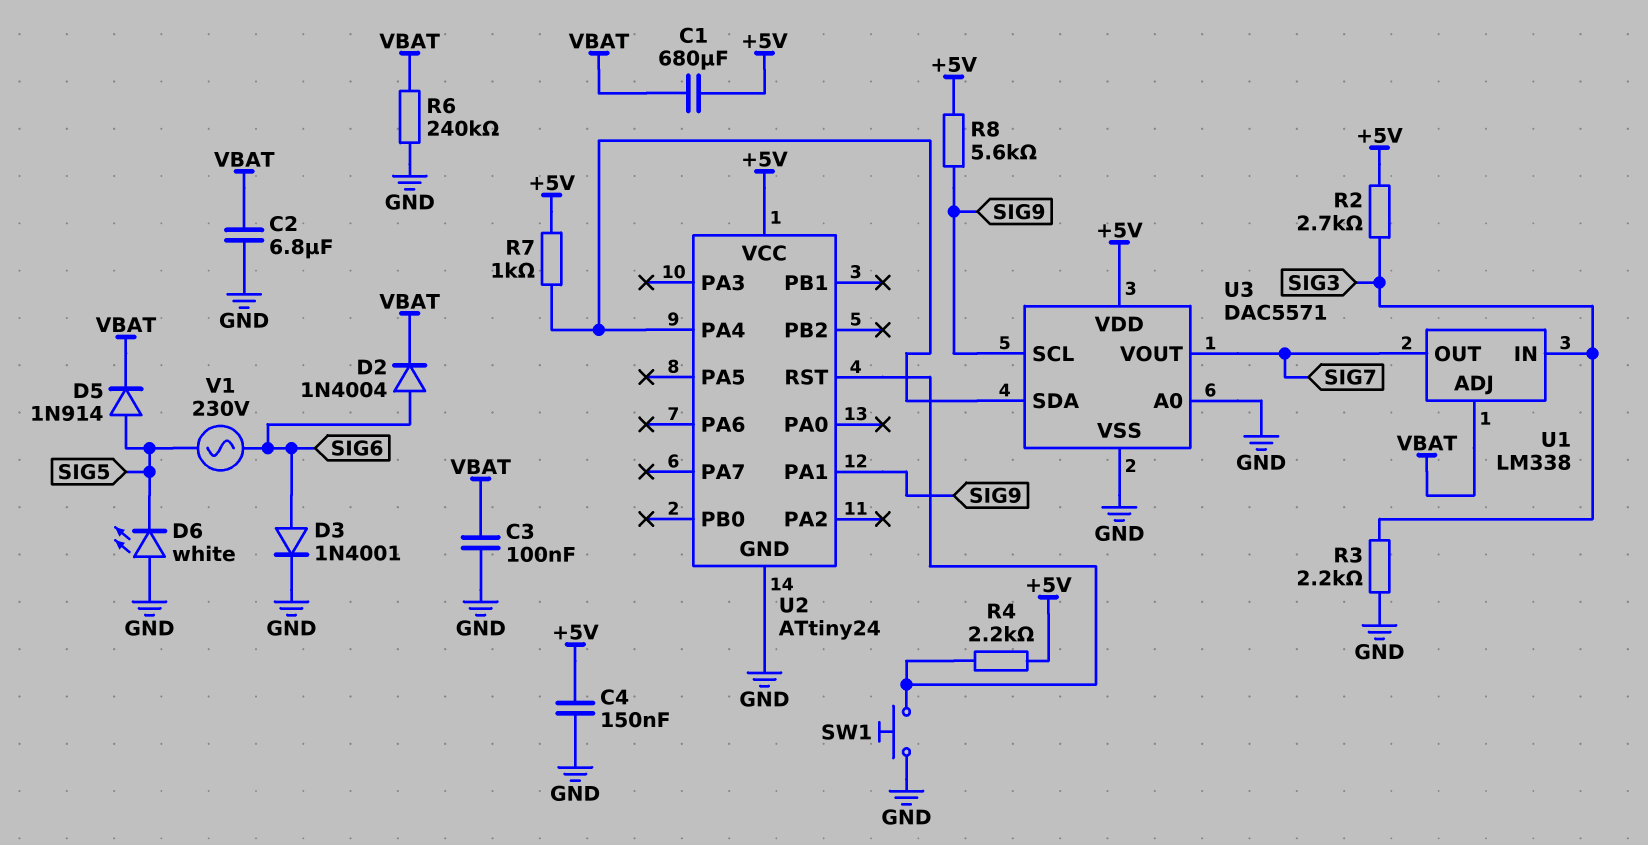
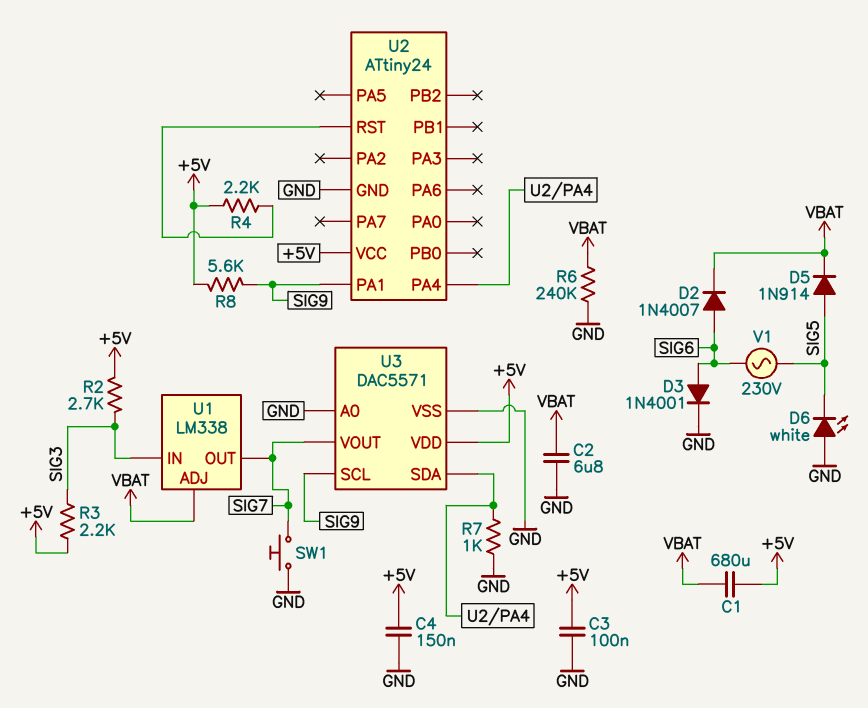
C3: 100nF (GND, VBAT) -> 100nF (+5V, GND)
D2: diode 1N4004 (A SIG6, K VBAT) -> diode 1N4007 (A SIG6, K VBAT)
R3: 2.2k (GND, SIG3) -> 2.2k (+5V, SIG3)
R7: 1k (+5V, U2/PA4) -> 1k (GND, U2/PA4)
SW1: button (GND, U2/RST) -> button (GND, SIG7)

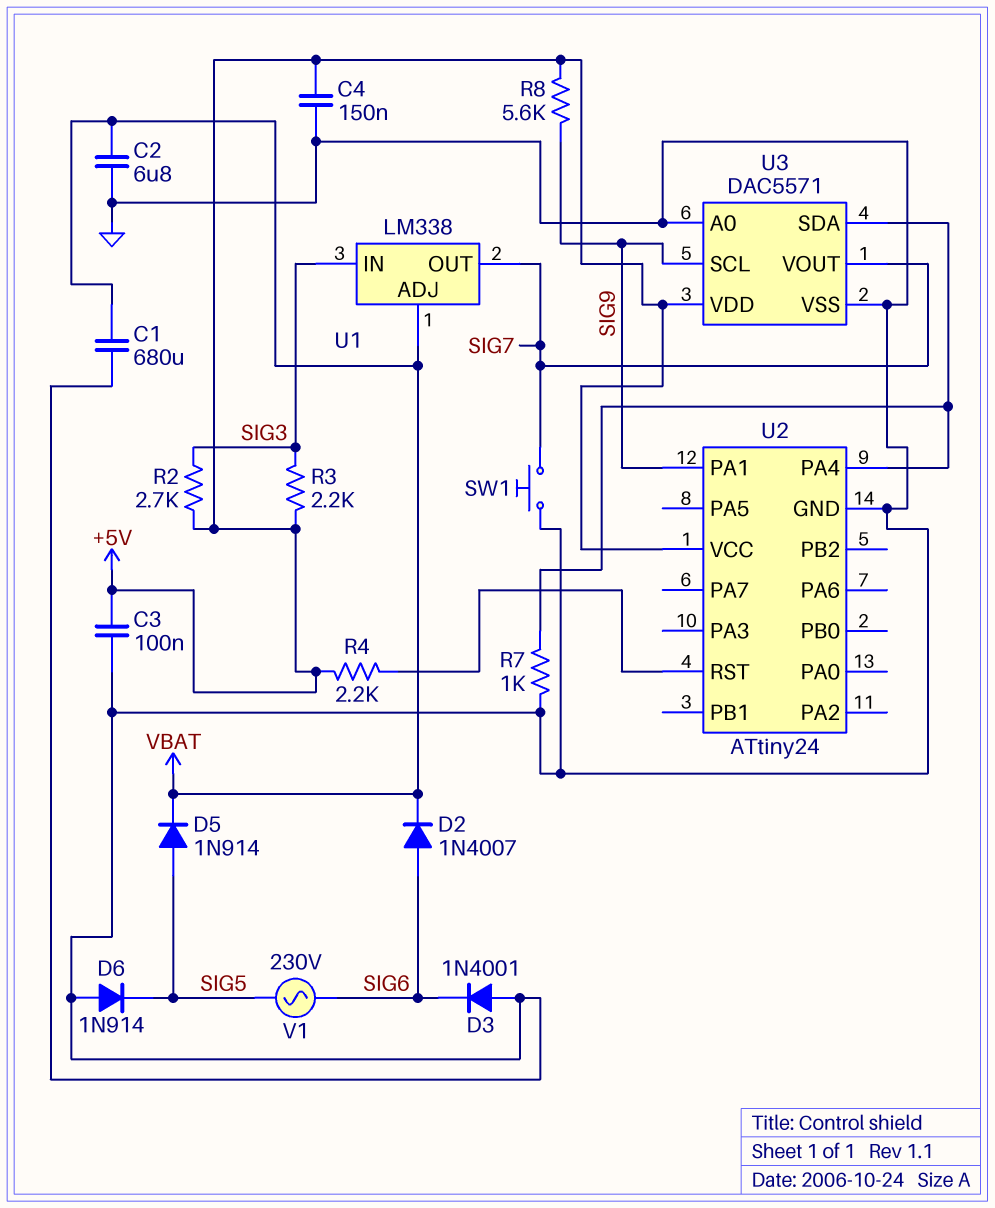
C1: 680uF (+5V, VBAT) -> 680uF (GND, VBAT)
D3: diode 1N4001 (A SIG6, K GND) -> diode 1N4001 (A GND, K SIG6)
D6: LED white (A GND, K SIG5) -> diode 1N914 (A GND, K SIG5)
R6: 240k (GND, VBAT) -> none

